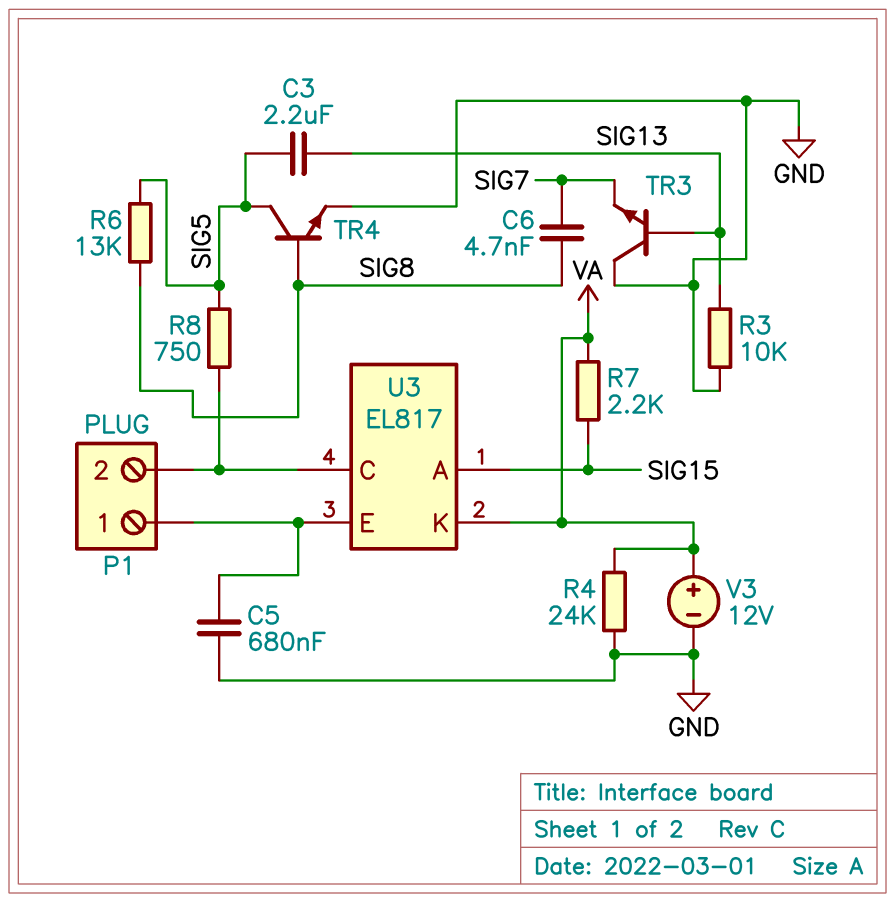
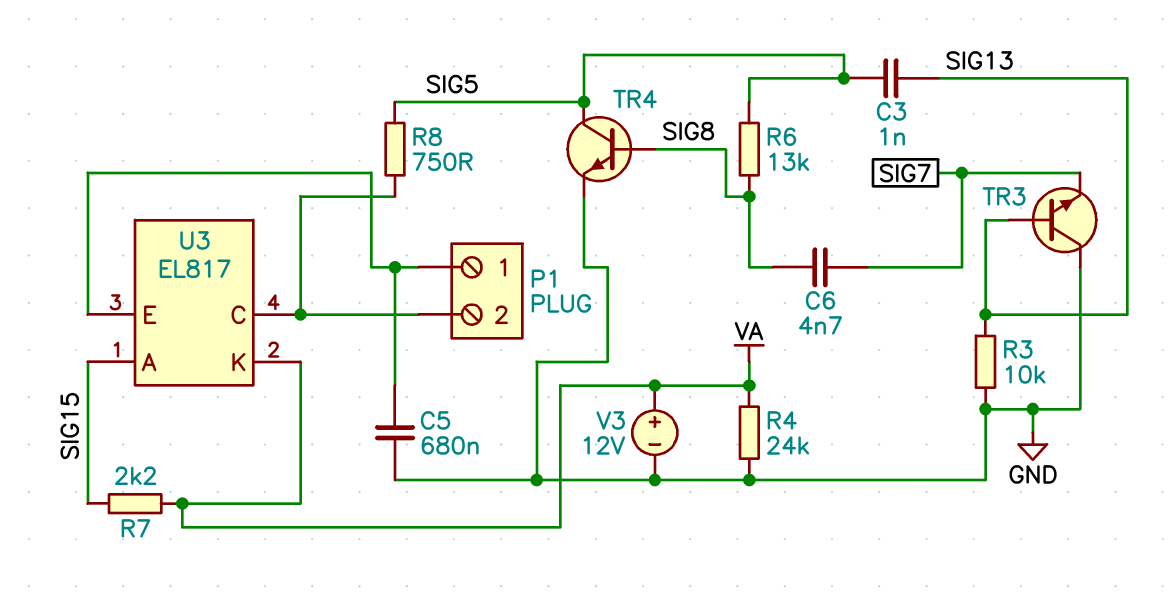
C3: 2.2uF (SIG5, SIG13) -> 1nF (SIG5, SIG13)

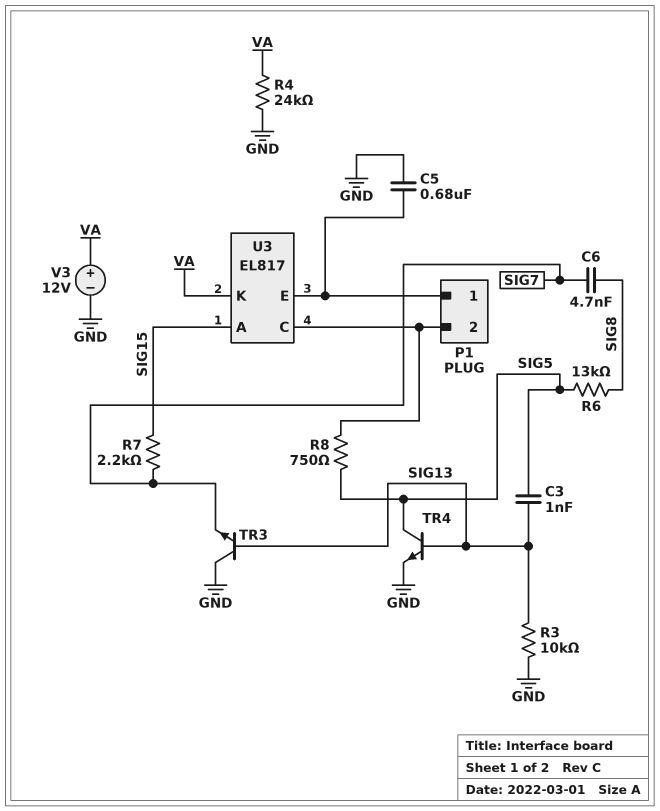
R7: 2.2k (SIG15, VA) -> 2.2k (SIG7, SIG15)
TR4: NPN (B SIG8, C SIG5, E GND) -> NPN (B SIG13, C SIG5, E GND)

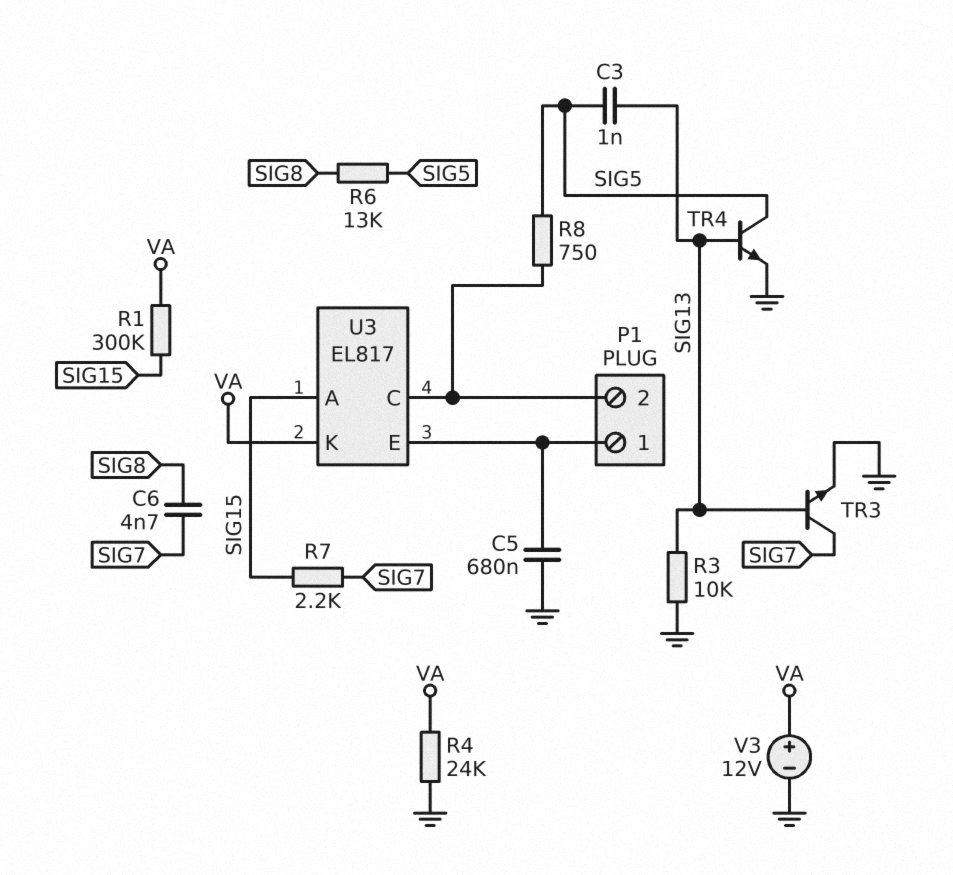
R1: none -> 300k (SIG15, VA)
TR3: NPN (B SIG13, C GND, E SIG7) -> NPN (B SIG13, C SIG7, E GND)

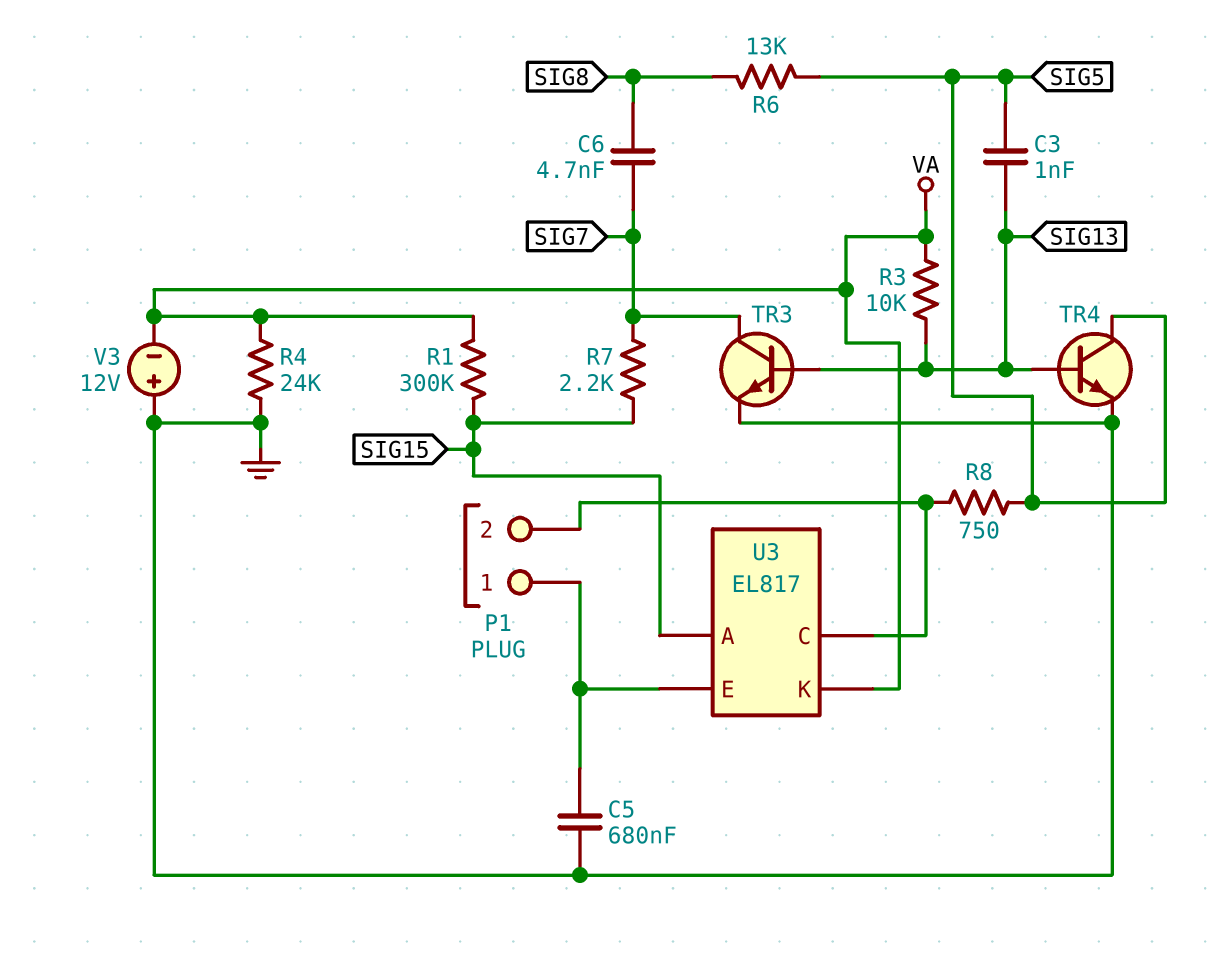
R3: 10k (GND, SIG13) -> 10k (SIG13, VA)
V3: 12V (plus VA, minus GND) -> 12V (plus GND, minus VA)

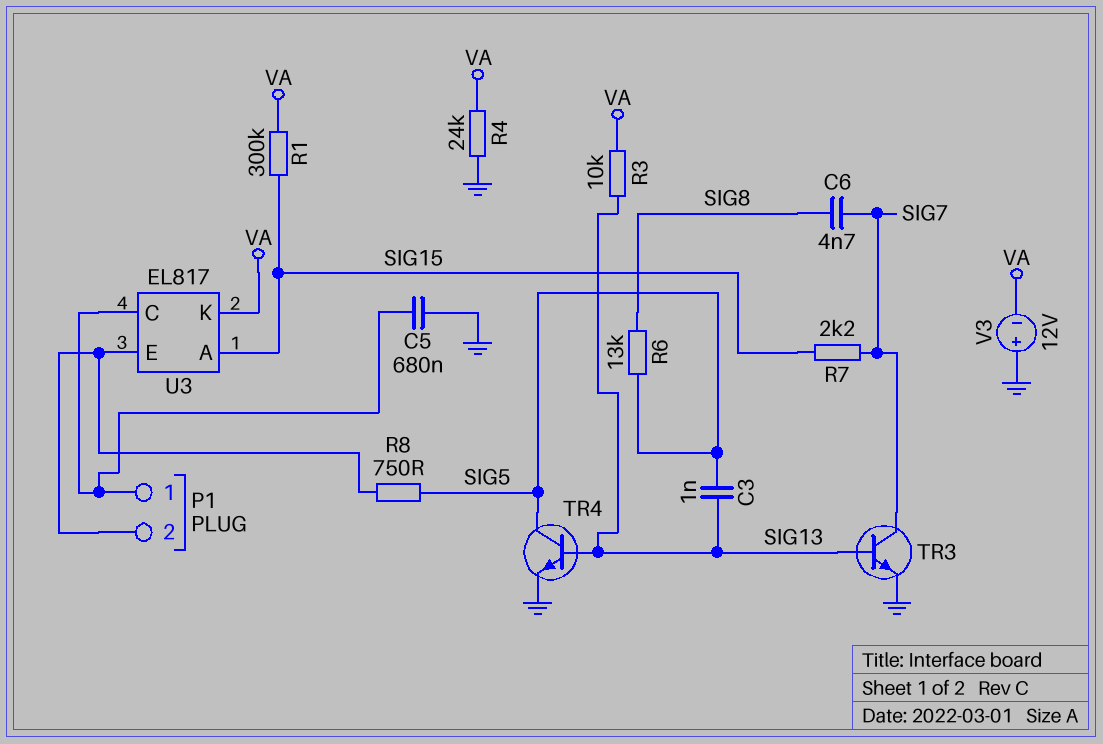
U3 pin C: P1/2 -> P1/1
U3 pin E: P1/1 -> P1/2

